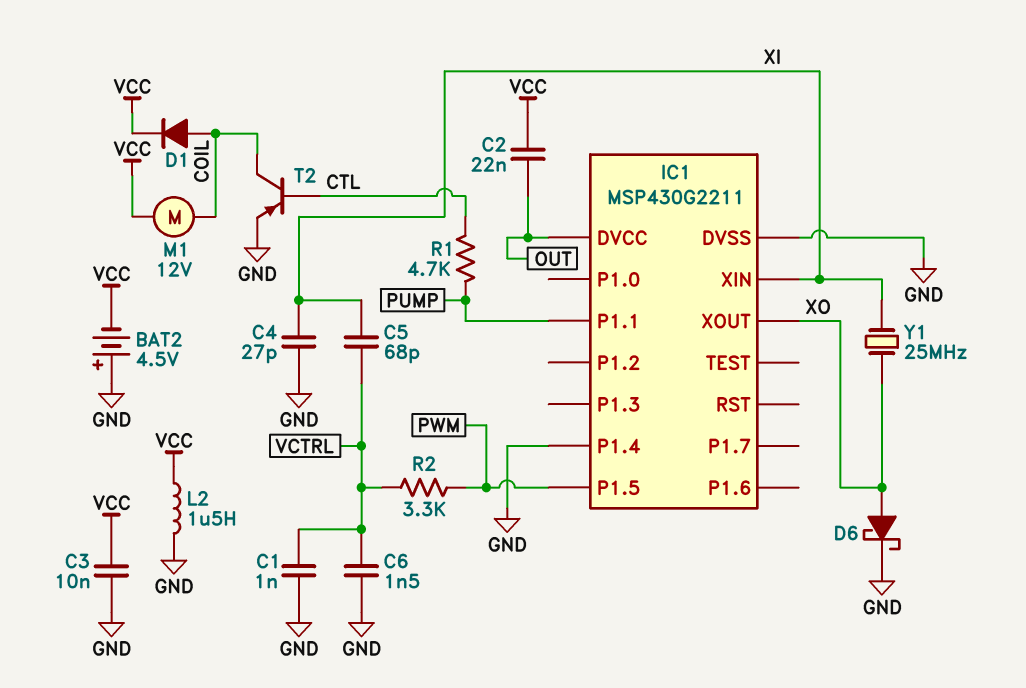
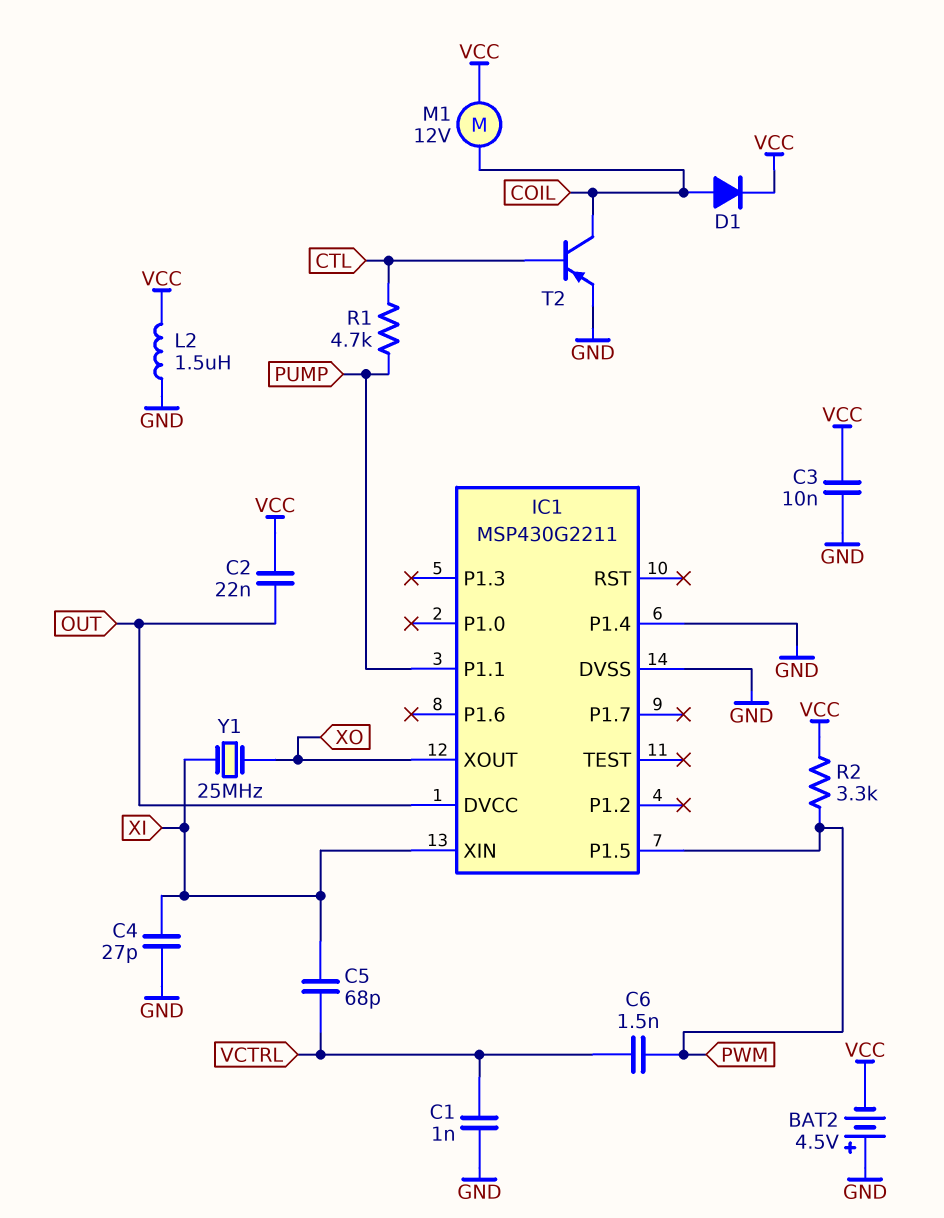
C6: 1.5nF (GND, VCTRL) -> 1.5nF (PWM, VCTRL)
D6: schottky (A XO, K GND) -> none
R2: 3.3k (PWM, VCTRL) -> 3.3k (PWM, VCC)

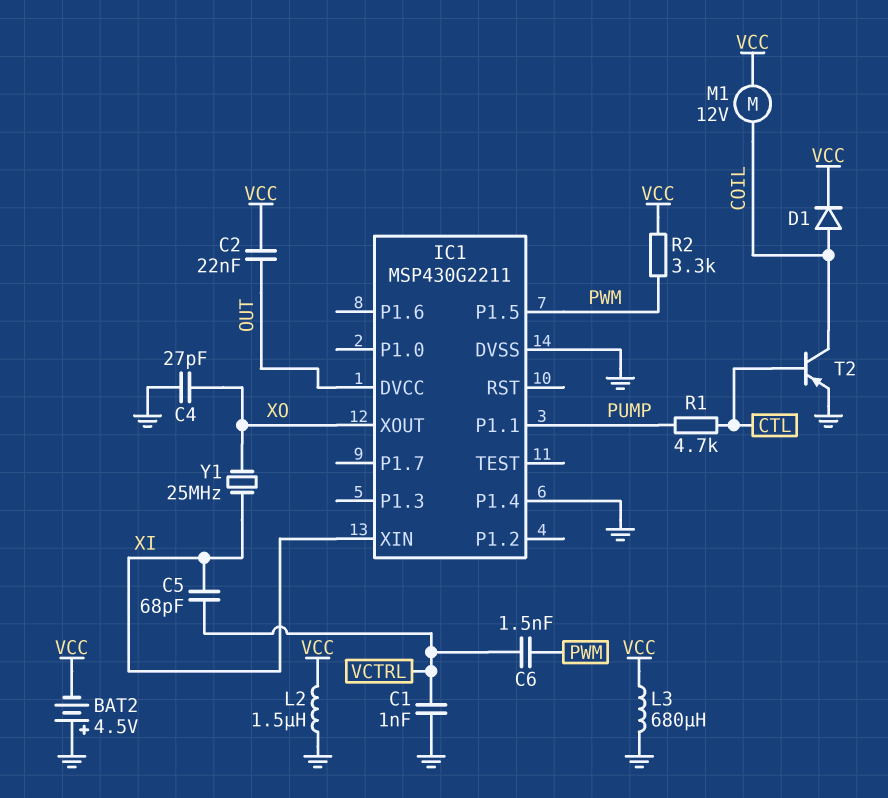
C3: 10nF (GND, VCC) -> none
C4: 27pF (GND, XI) -> 27pF (GND, XO)
L3: none -> 680uH (GND, VCC)

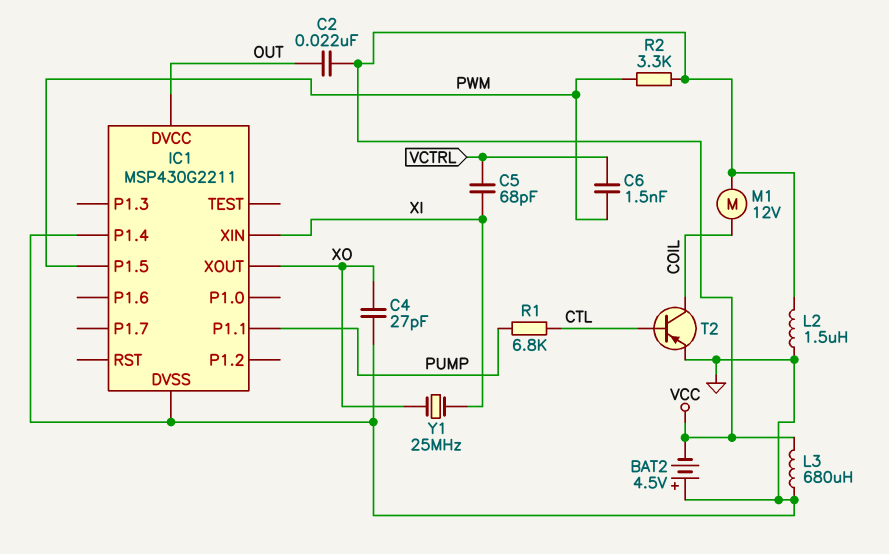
C1: 1nF (GND, VCTRL) -> none
D1: diode (A COIL, K VCC) -> none
R1: 4.7k (CTL, PUMP) -> 6.8k (CTL, PUMP)

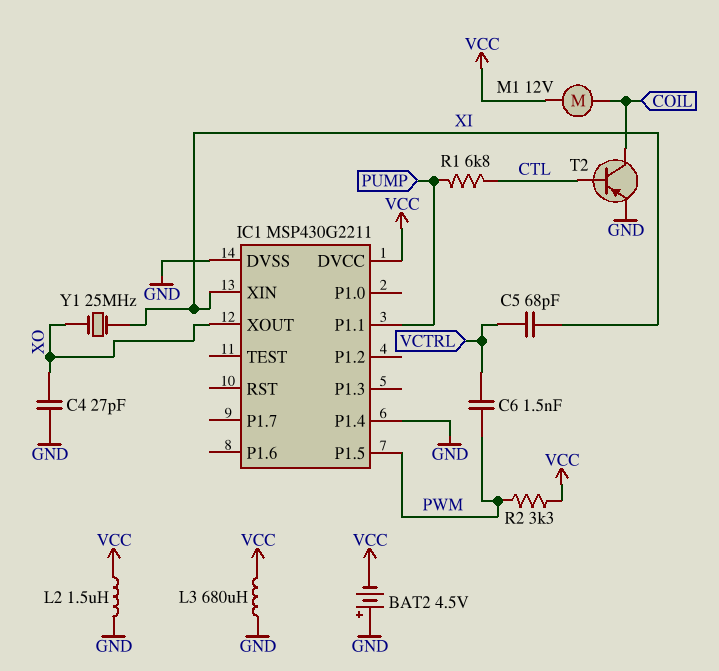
C2: 22nF (OUT, VCC) -> none
IC1 pin DVCC: OUT -> VCC

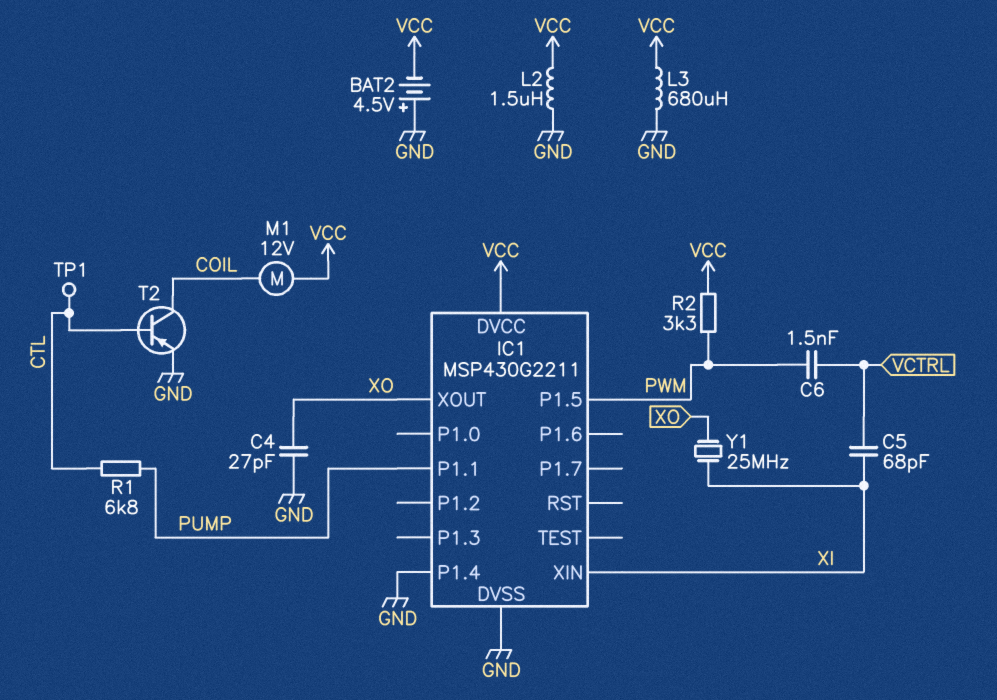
TP1: none -> test point (CTL)

